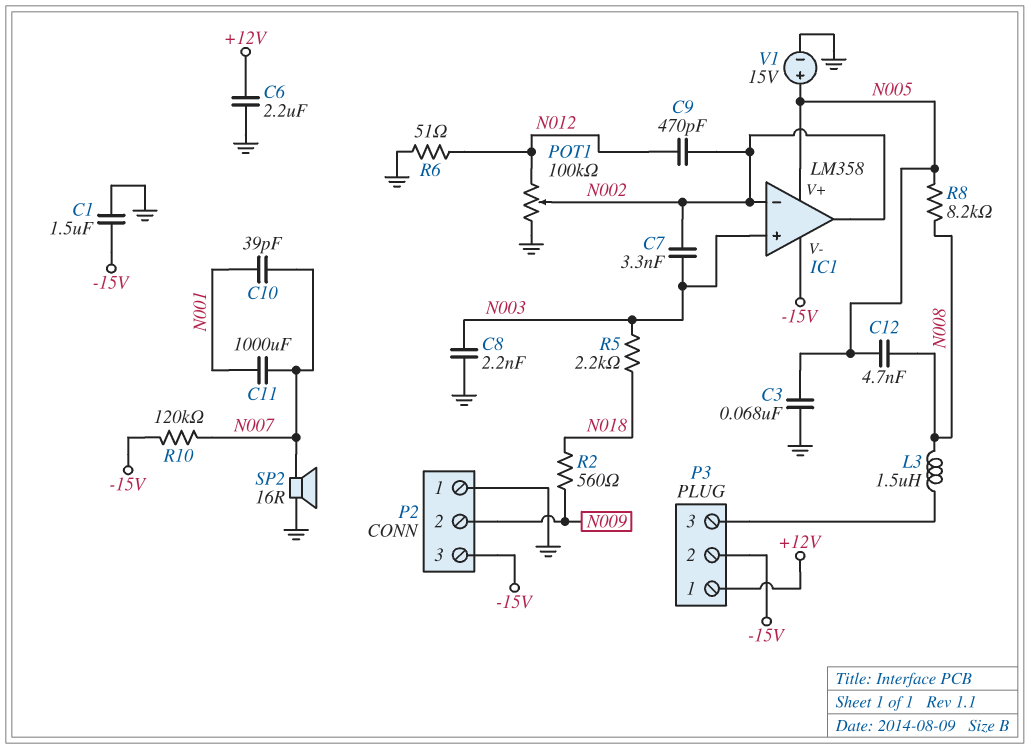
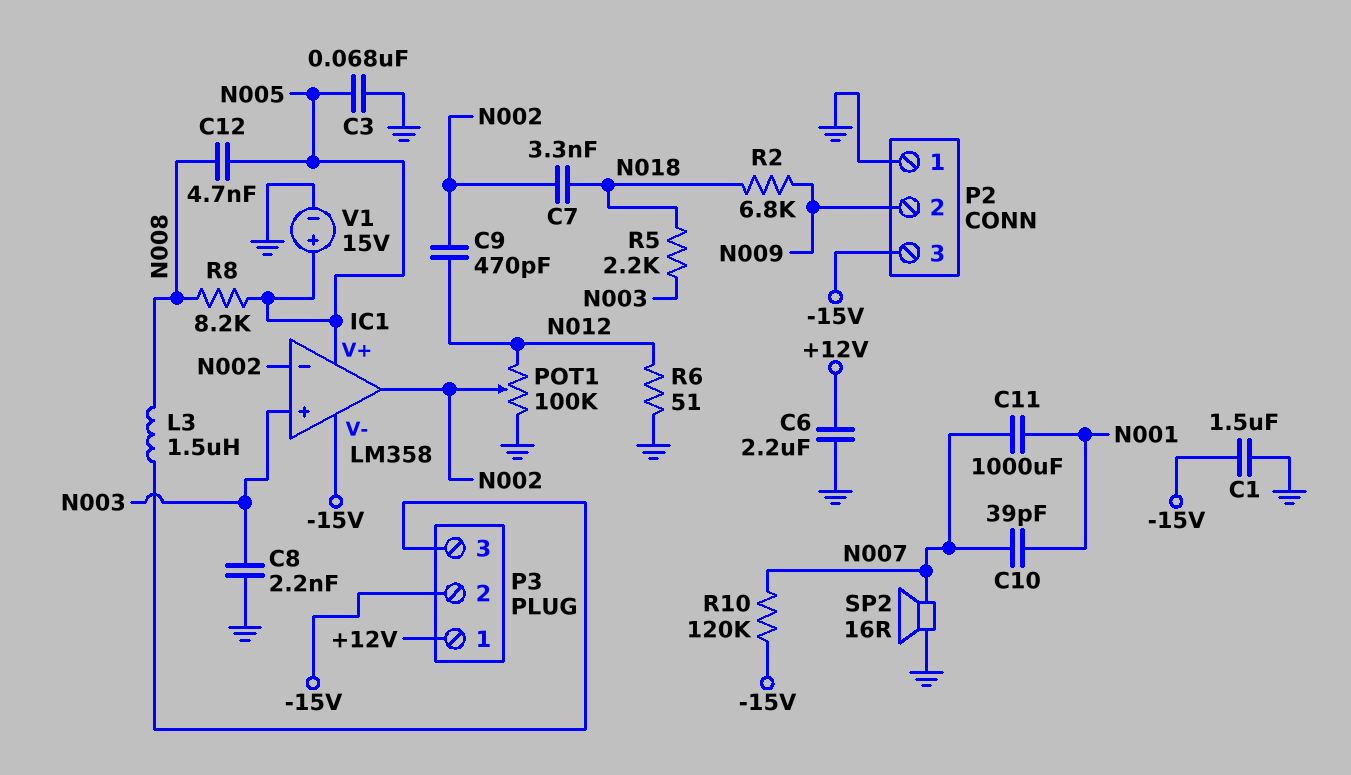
C7: 3.3nF (N002, N003) -> 3.3nF (N002, N018)
R2: 560 (N009, N018) -> 6.8k (N009, N018)

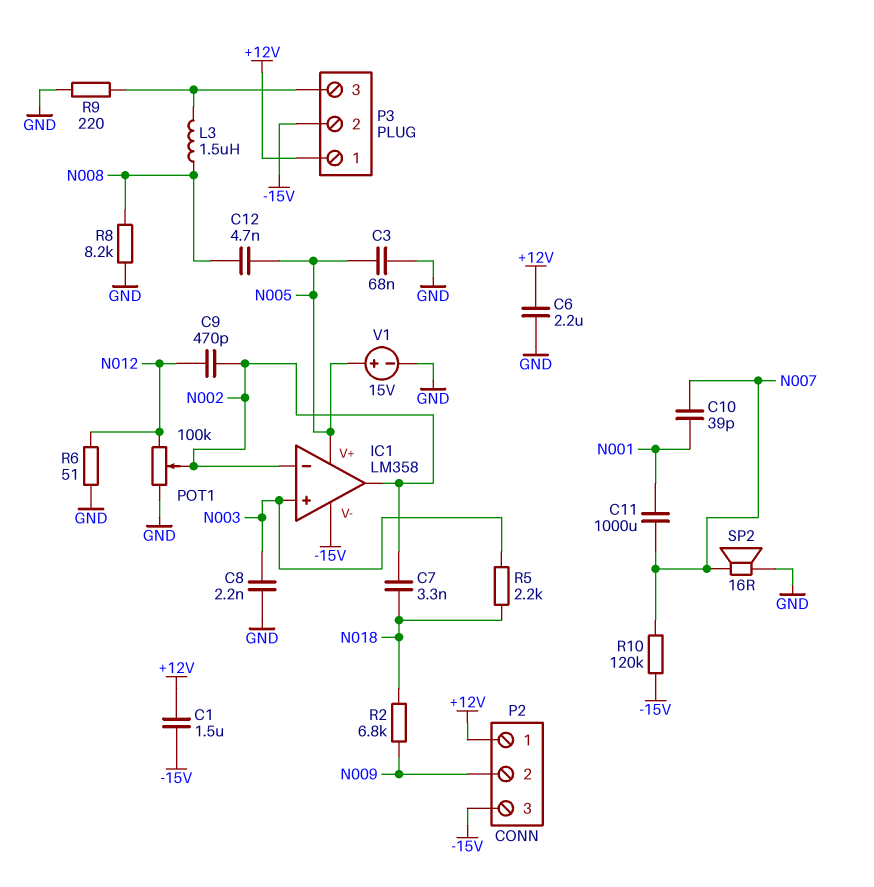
C1: 1.5uF (-15V, GND) -> 1.5uF (+12V, -15V)
P2 pin 1: GND -> +12V
R8: 8.2k (N005, N008) -> 8.2k (GND, N008)
R9: none -> 220 (GND, P3/3)

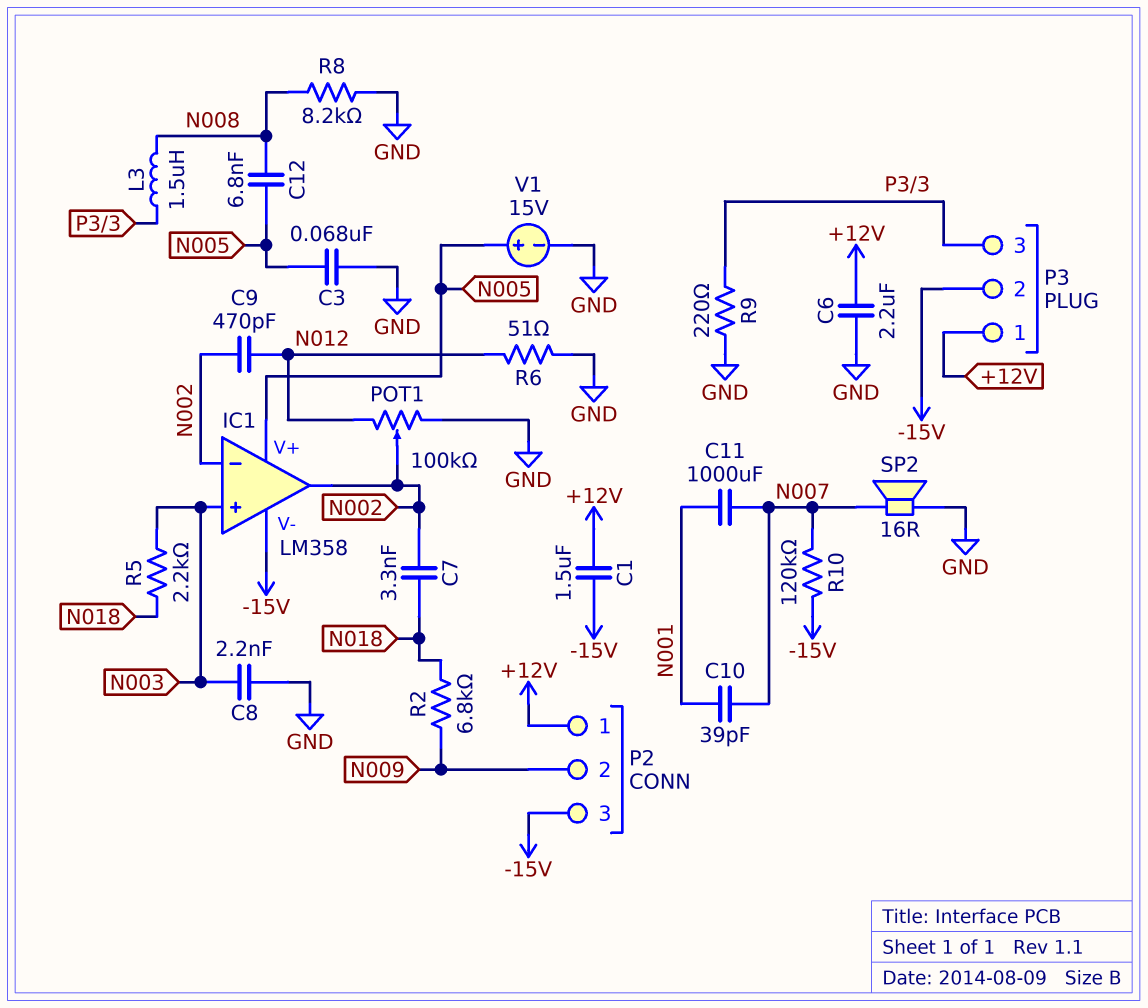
C12: 4.7nF (N005, N008) -> 6.8nF (N005, N008)

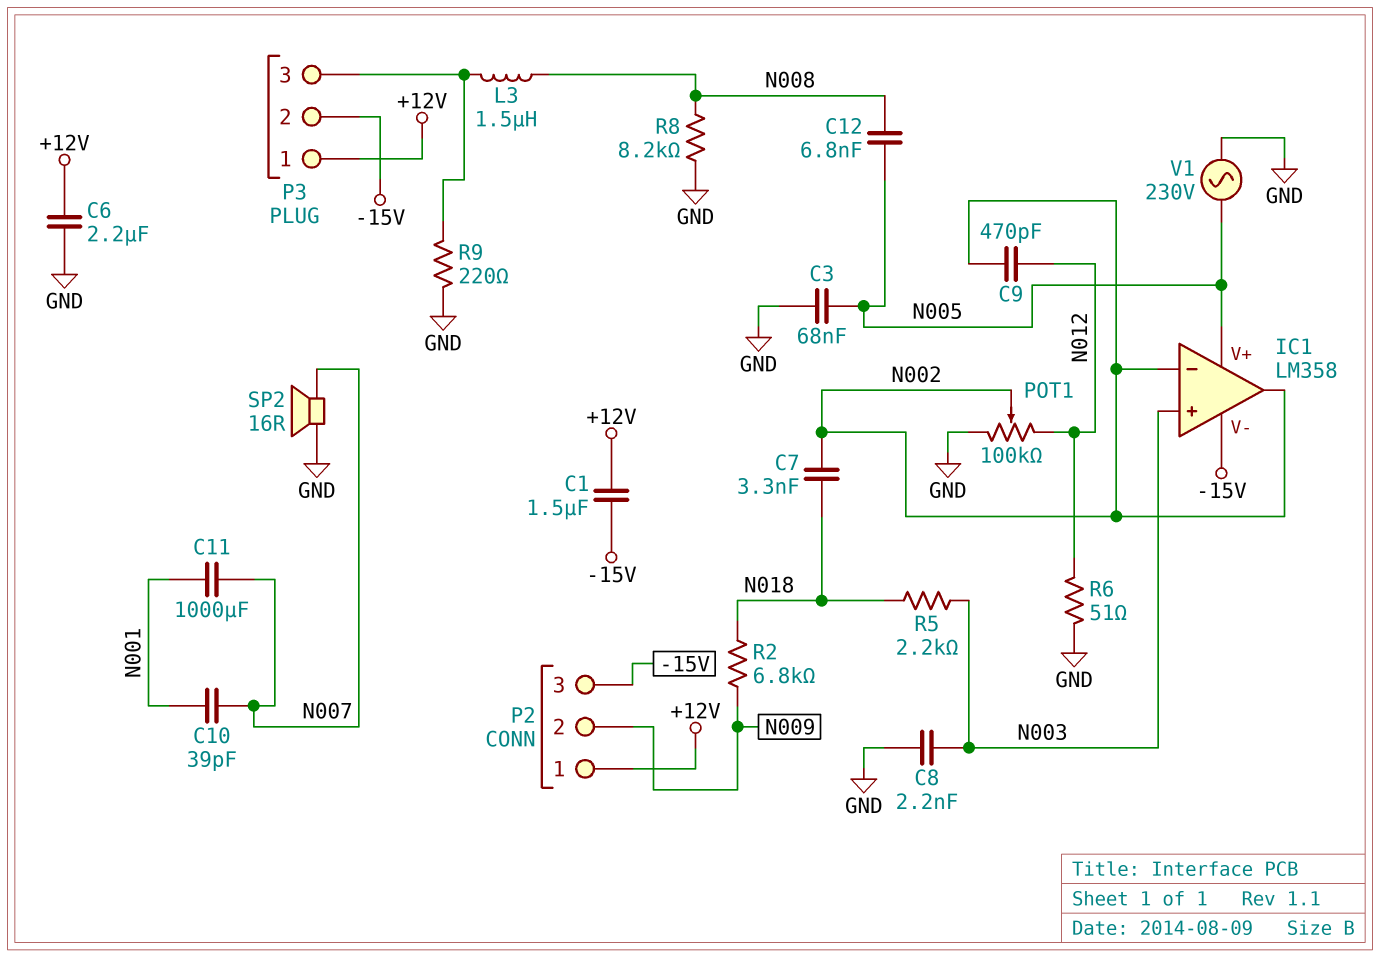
R10: 120k (-15V, N007) -> none
V1: 15V (plus N005, minus GND) -> AC 230V (GND, N005)

